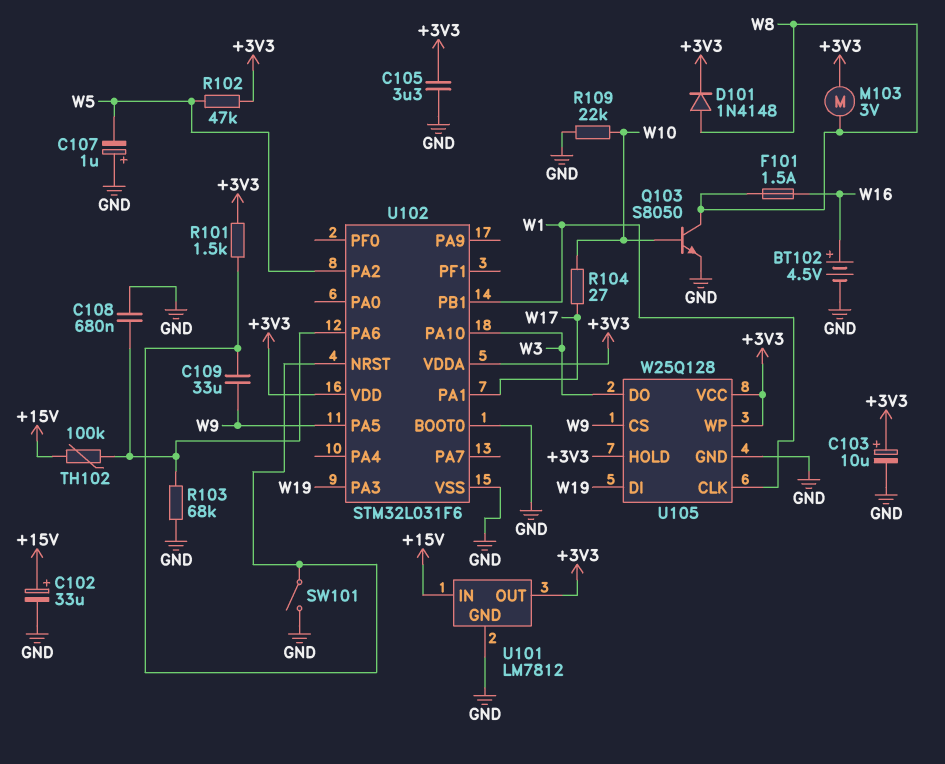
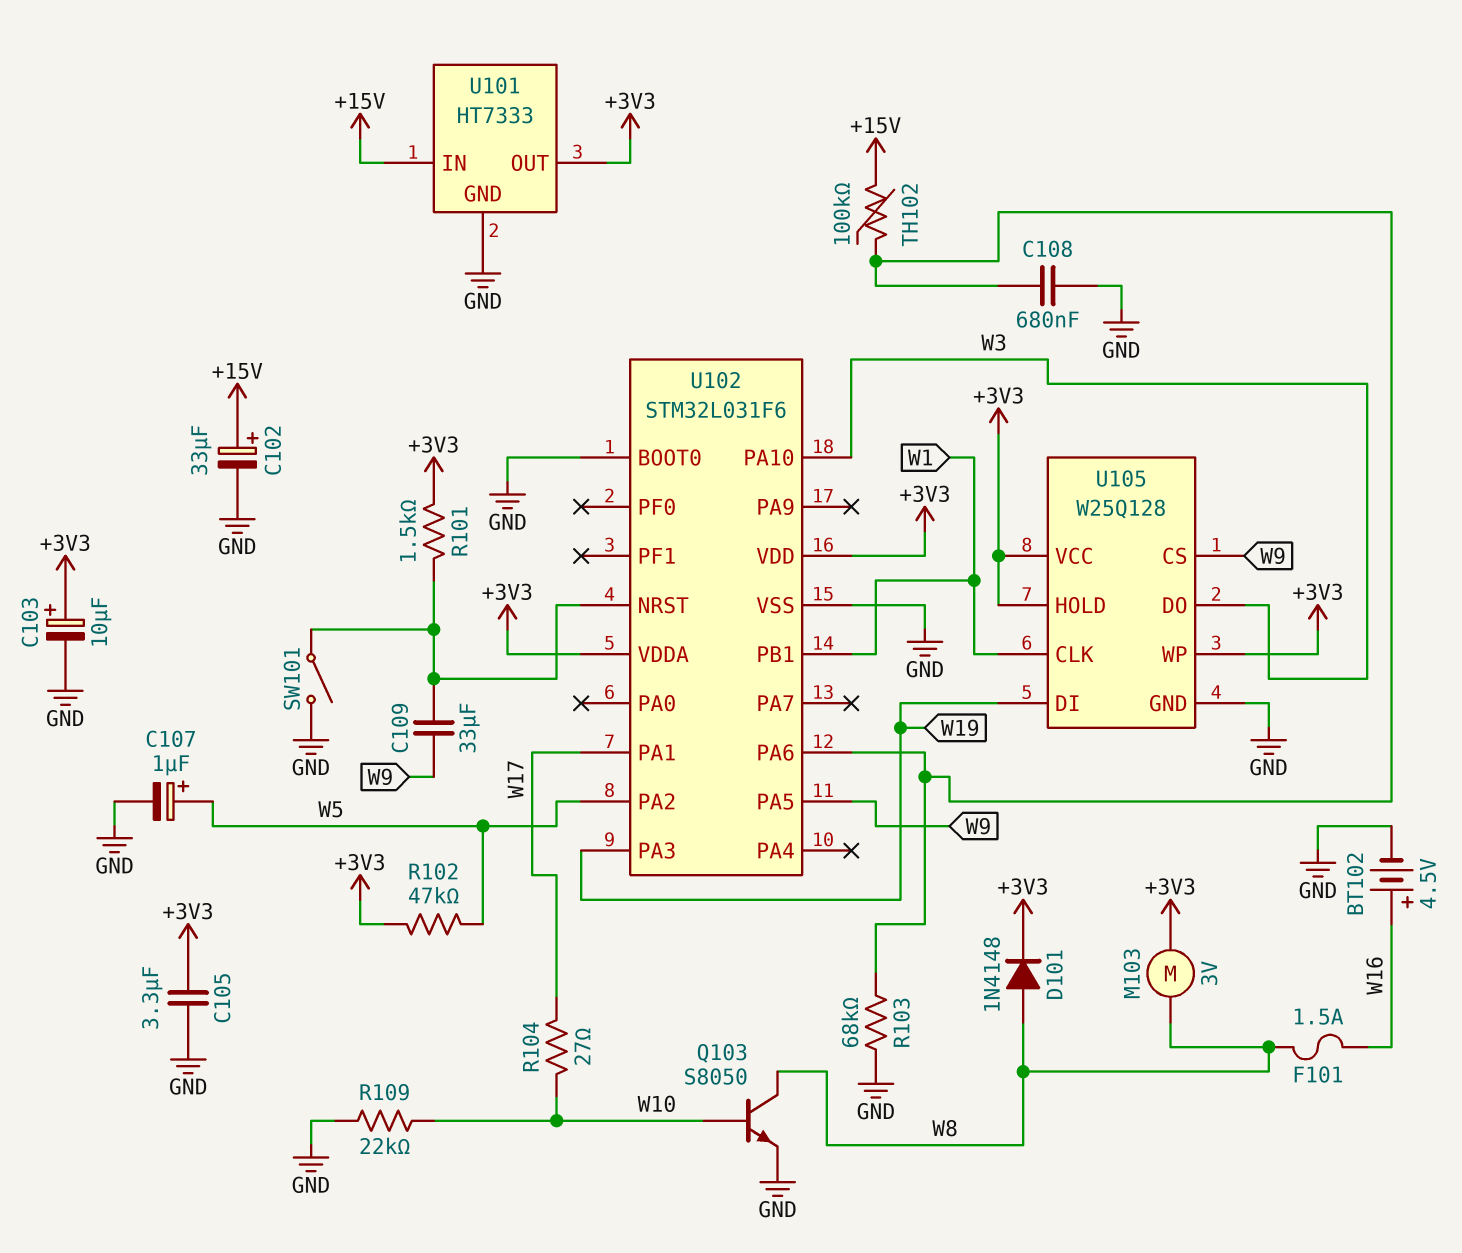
C107: 1uF (plus GND, minus W5) -> 1uF (plus W5, minus GND)
U101: LM7812 -> HT7333

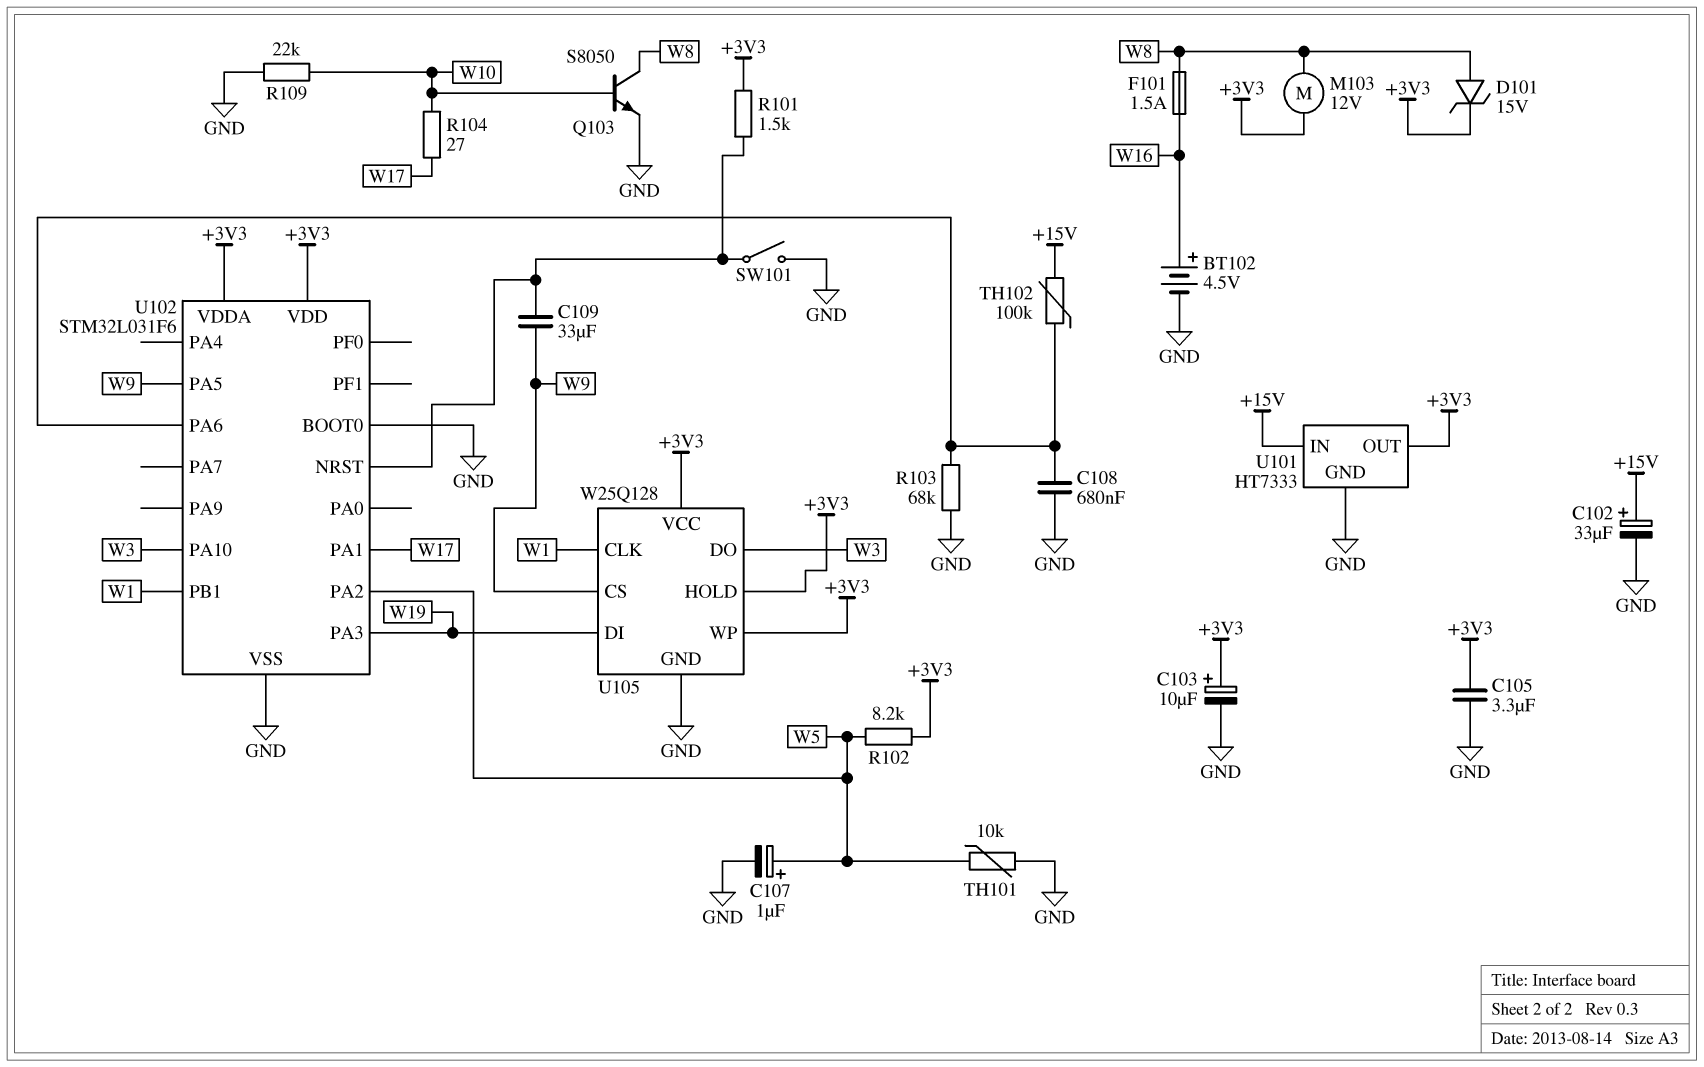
D101: diode 1N4148 (A W8, K +3V3) -> zener 15V (A W8, K +3V3)
M103: motor 3V (+3V3, W8) -> motor 12V (+3V3, W8)
R102: 47k (+3V3, W5) -> 8.2k (+3V3, W5)
TH101: none -> 10k (GND, W5)

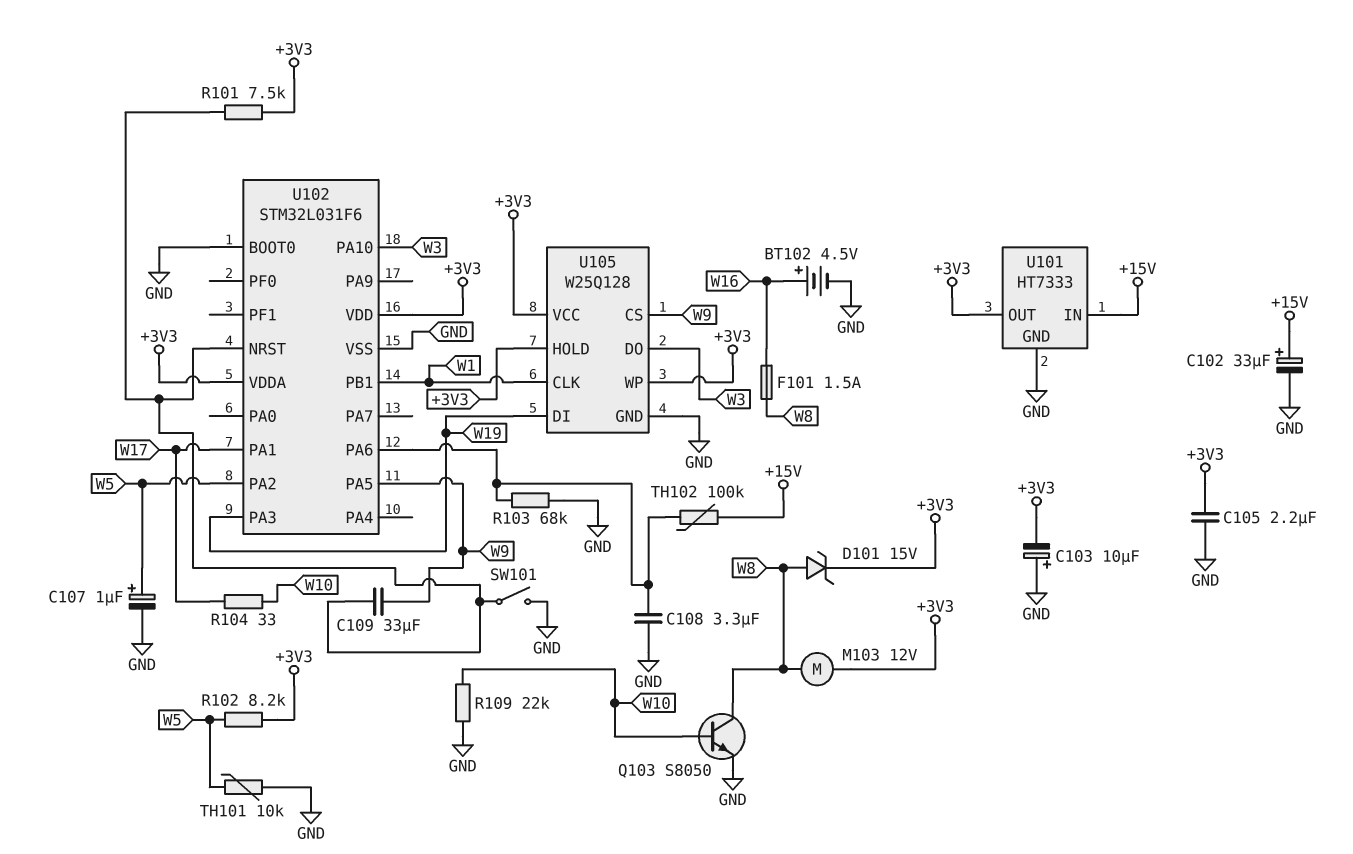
C103: 10uF (plus +3V3, minus GND) -> 10uF (plus GND, minus +3V3)
C105: 3.3uF (+3V3, GND) -> 2.2uF (+3V3, GND)
C108: 680nF (GND, U102/PA6) -> 3.3uF (GND, U102/PA6)
R101: 1.5k (+3V3, U102/NRST) -> 7.5k (+3V3, U102/NRST)
R104: 27 (W10, W17) -> 33 (W10, W17)

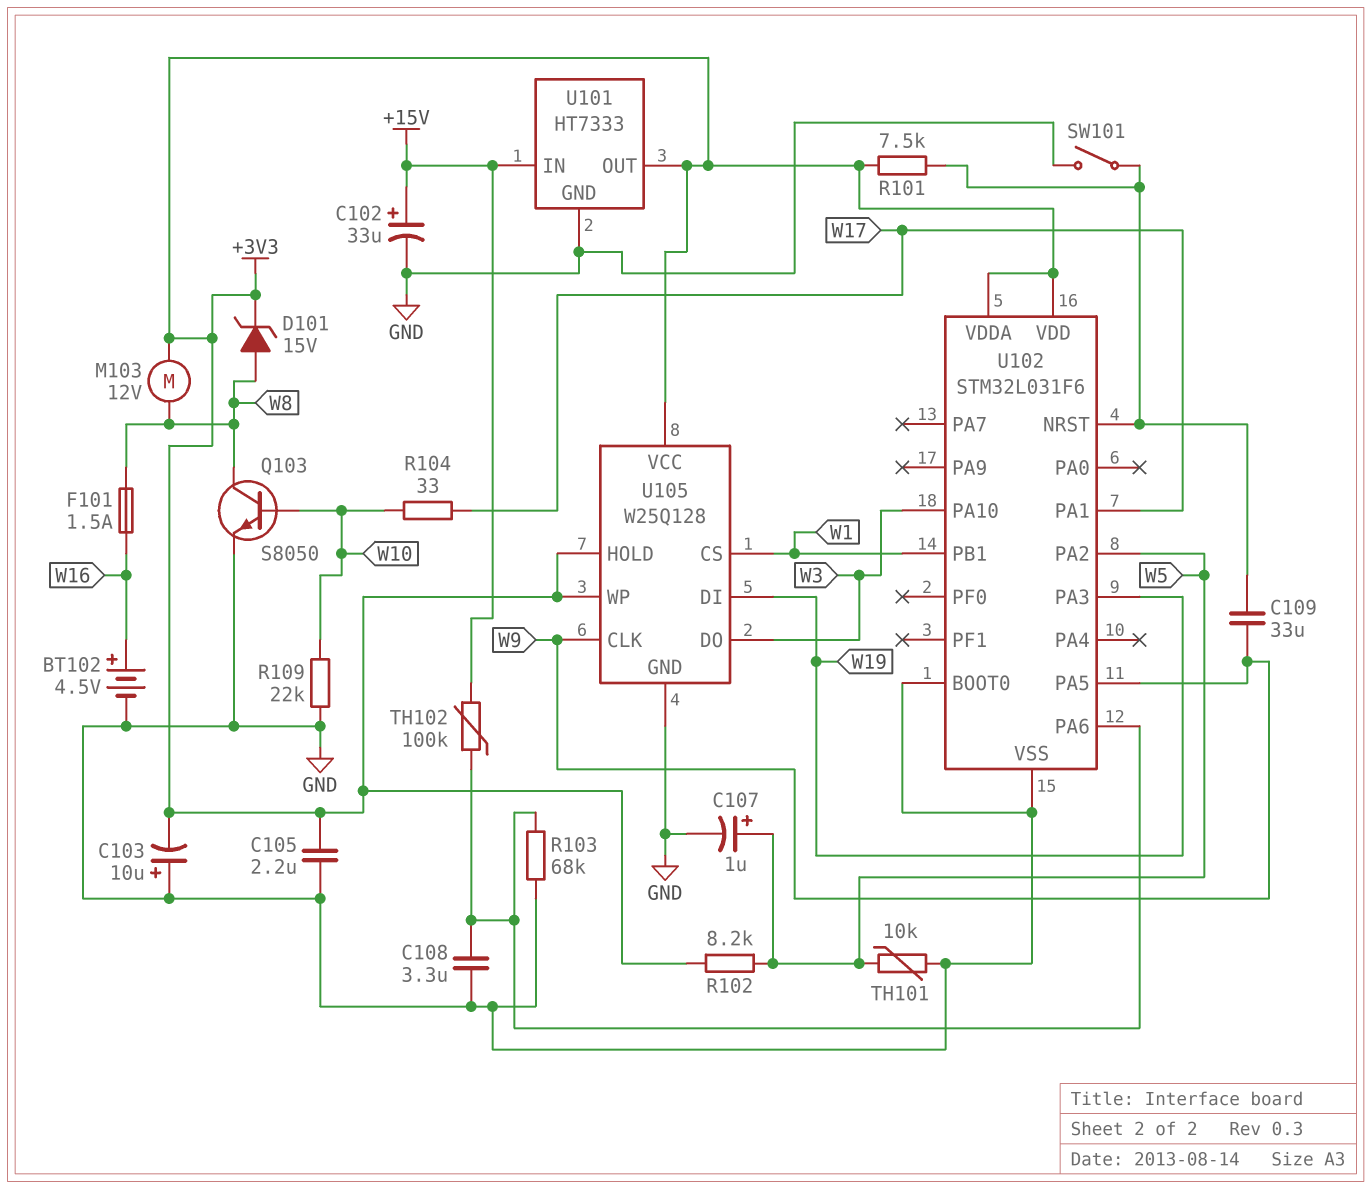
U105 pin CLK: W1 -> W9
U105 pin CS: W9 -> W1

